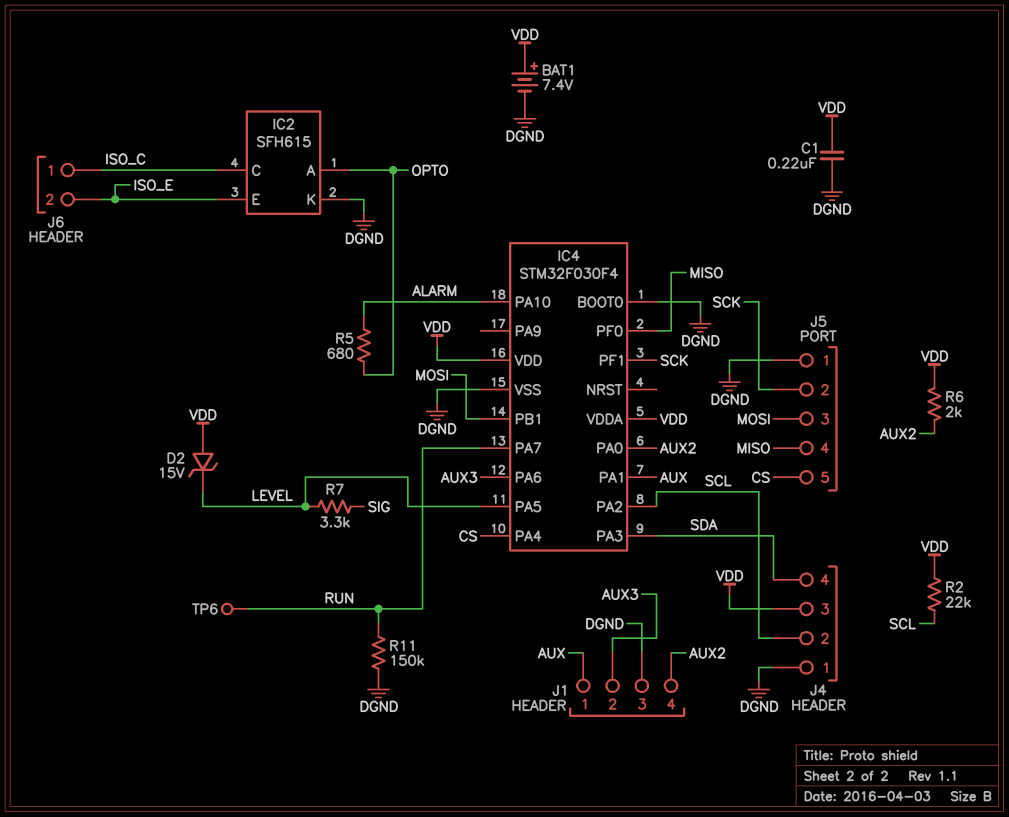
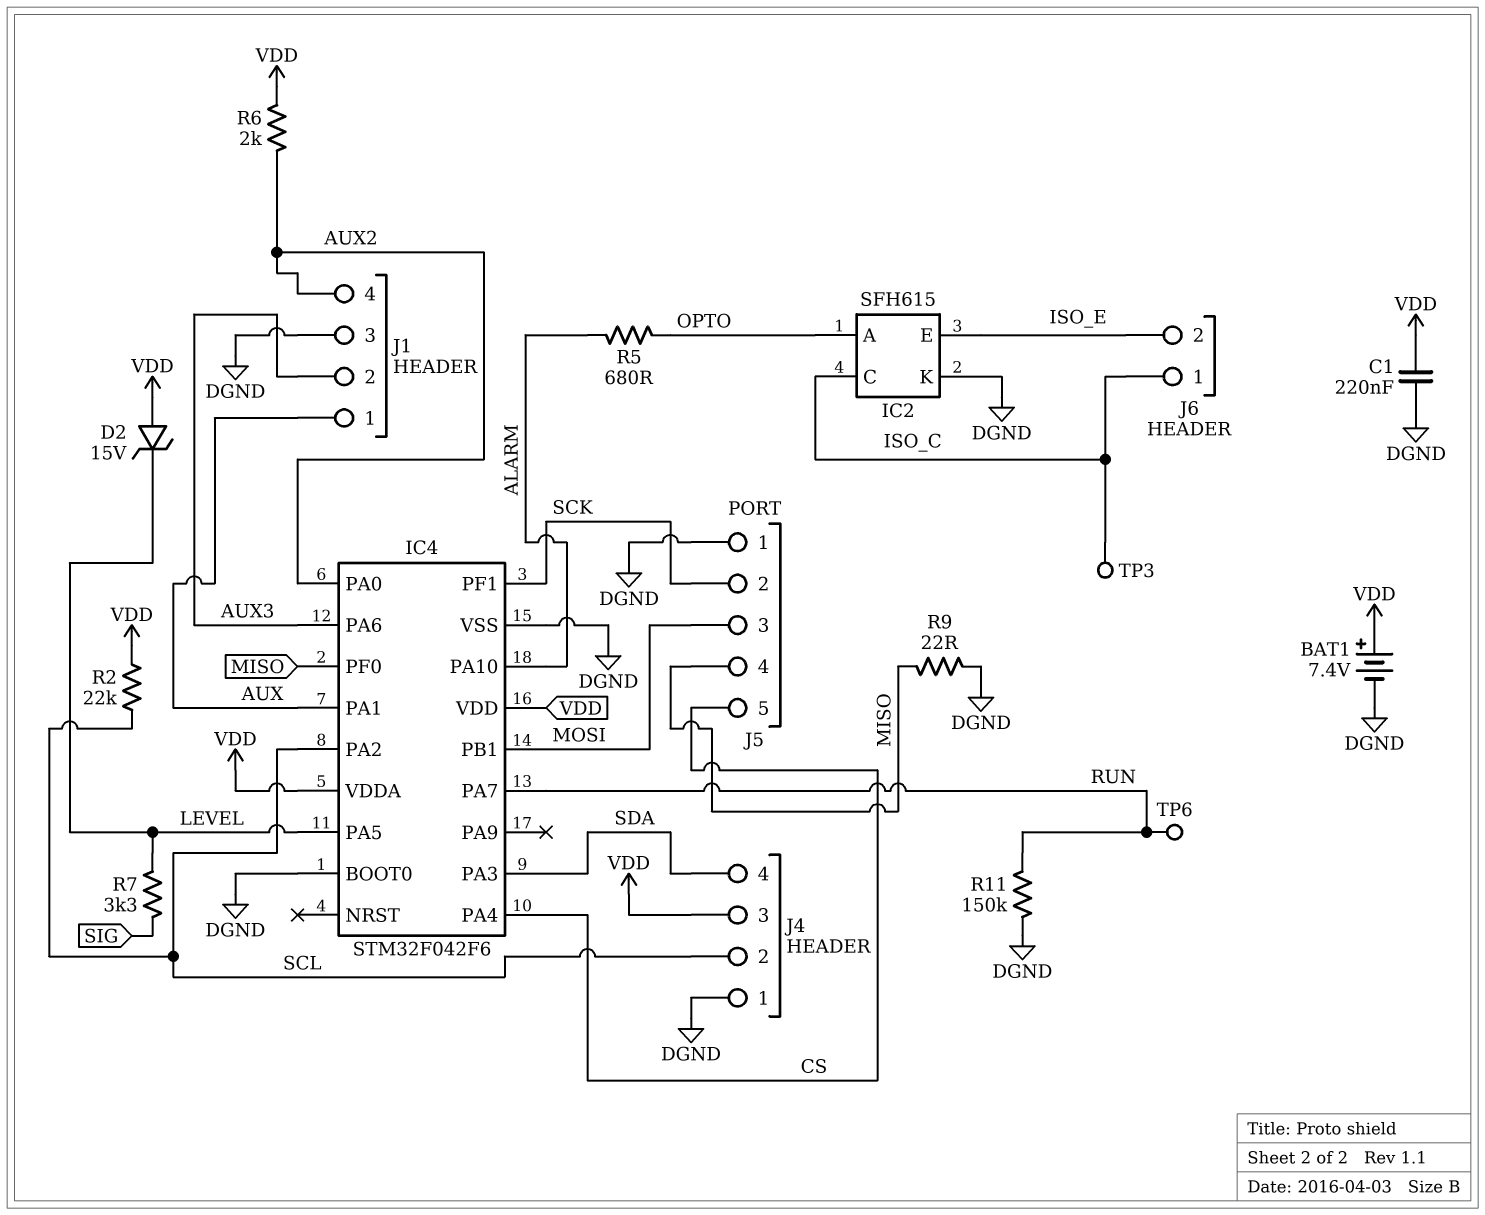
IC4: STM32F030F4 -> STM32F042F6
R9: none -> 22 (DGND, MISO)
TP3: none -> test point (ISO_C)

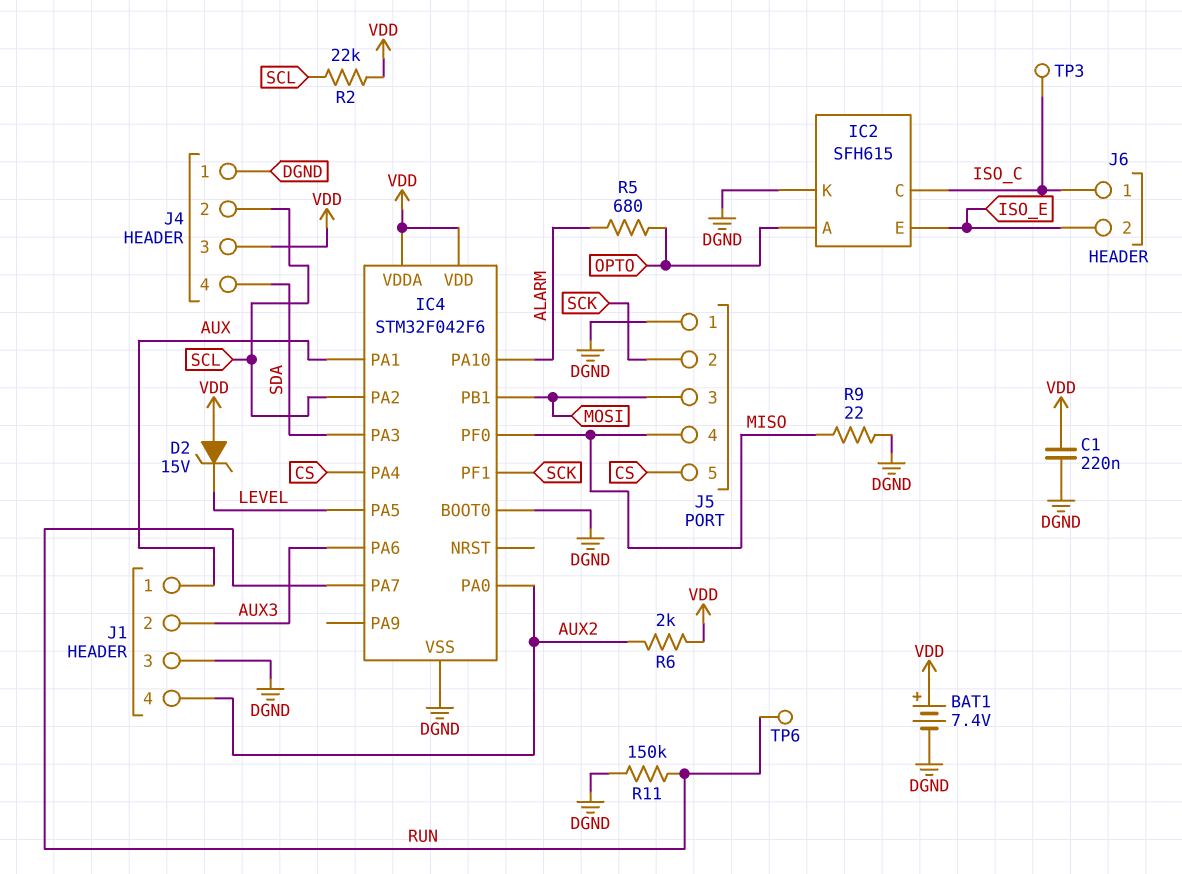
R7: 3.3k (LEVEL, SIG) -> none

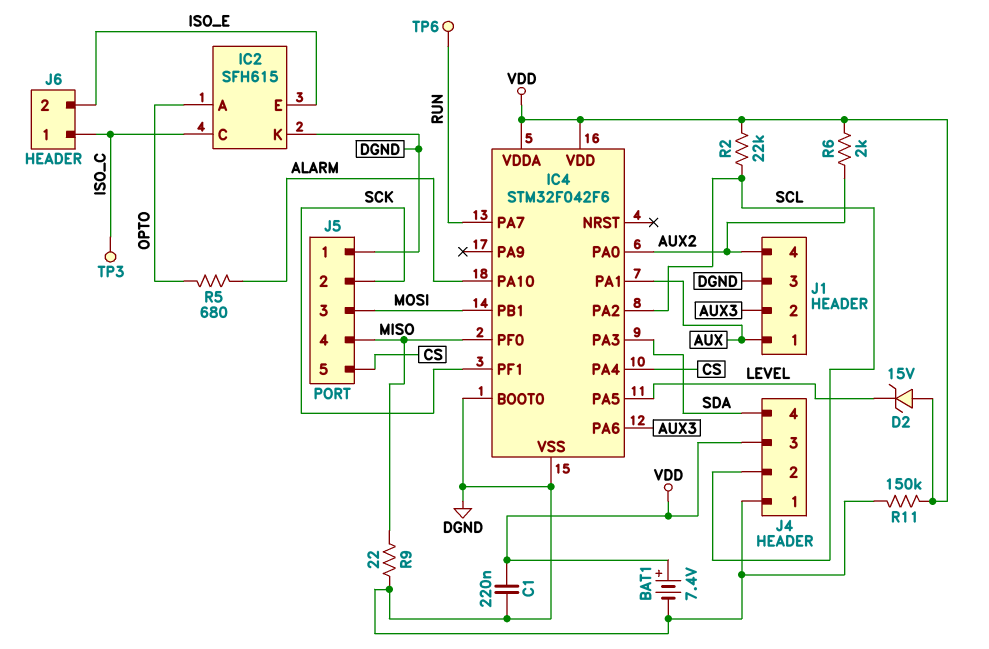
R11: 150k (DGND, RUN) -> 150k (DGND, VDD)

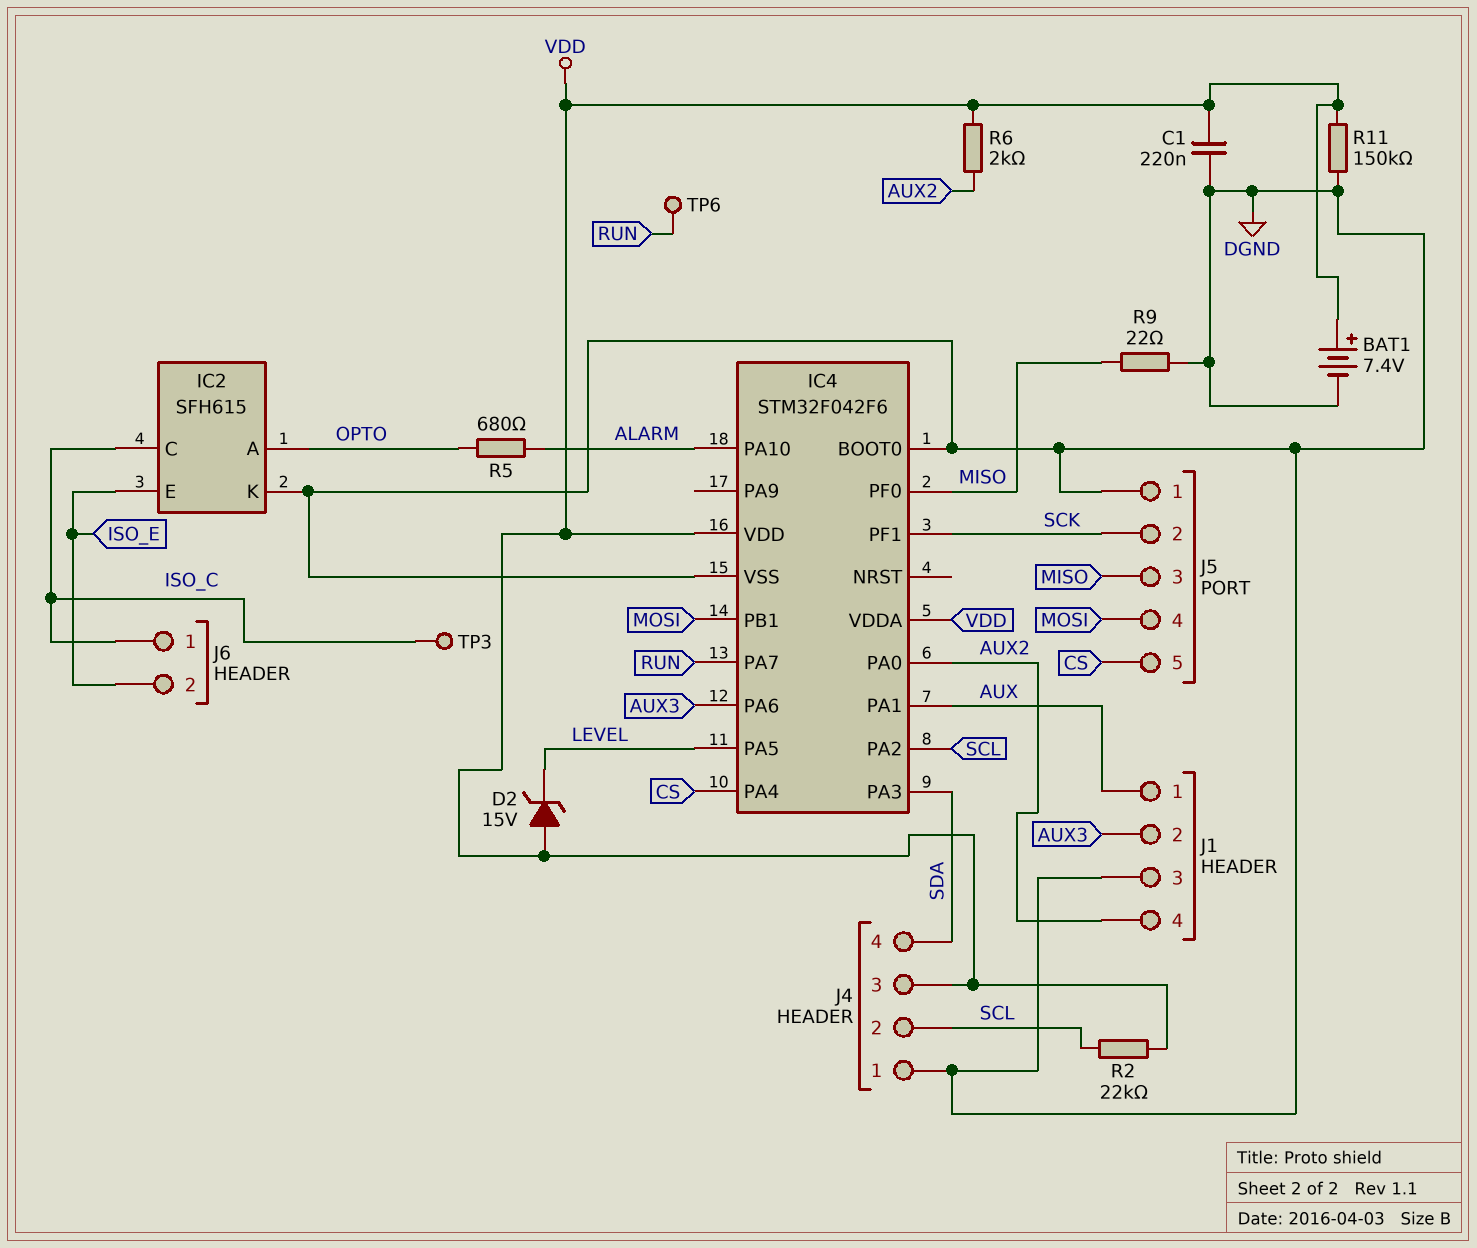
J5 pin 3: MOSI -> MISO
J5 pin 4: MISO -> MOSI

